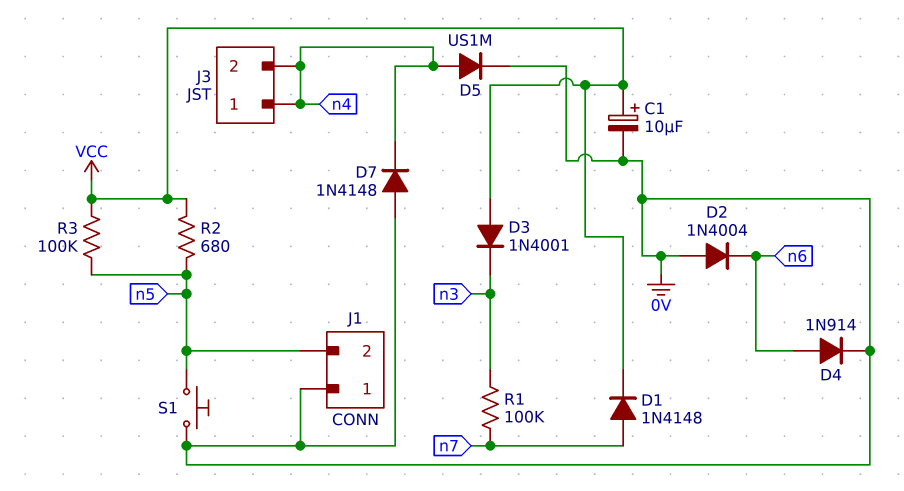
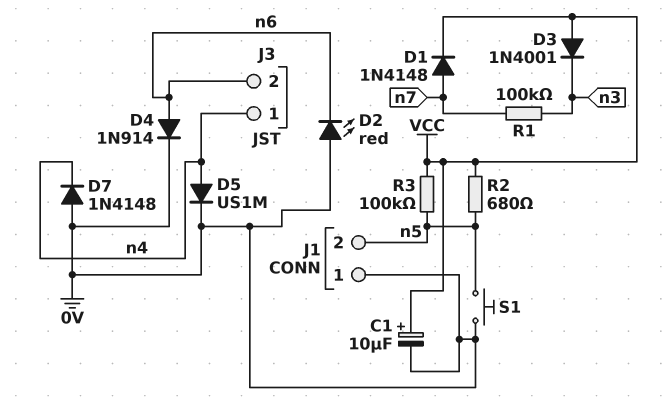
D2: diode 1N4004 (A 0V, K n6) -> LED red (A 0V, K n6)
J3 pin 2: n4 -> n6

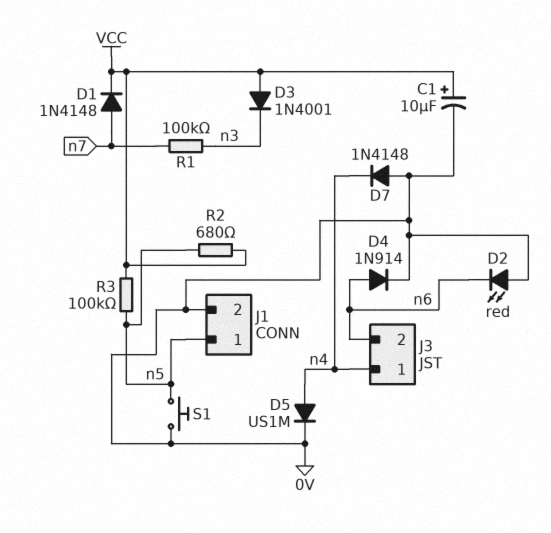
J1 pin 1: 0V -> n5
J1 pin 2: n5 -> 0V

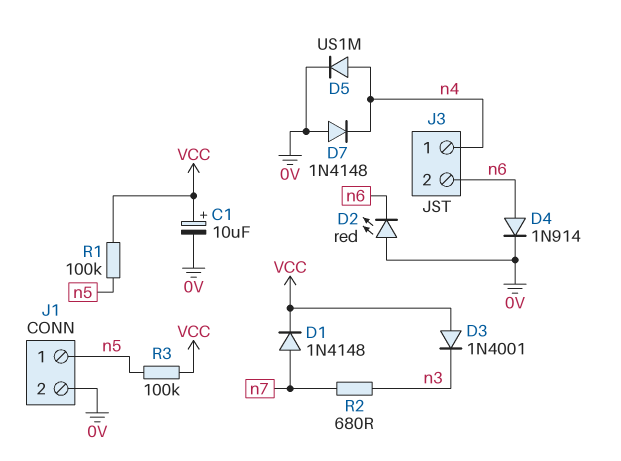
R1: 100k (n3, n7) -> 100k (VCC, n5)
R2: 680 (VCC, n5) -> 680 (n3, n7)
S1: button (0V, n5) -> none

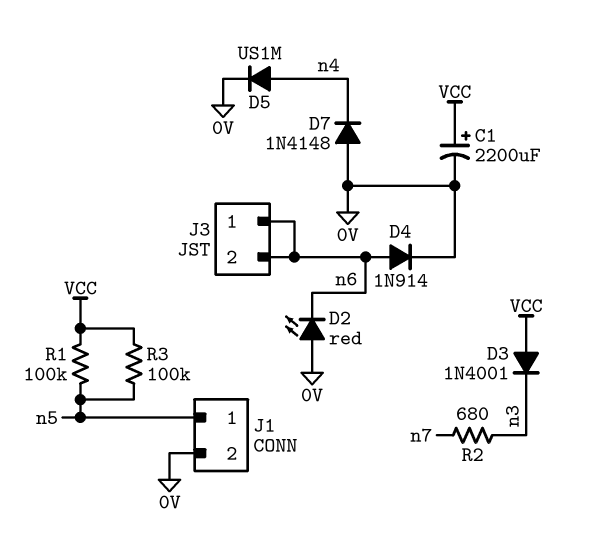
C1: 10uF (plus VCC, minus 0V) -> 2200uF (plus VCC, minus 0V)
D1: diode 1N4148 (A n7, K VCC) -> none
J3 pin 1: n4 -> n6

